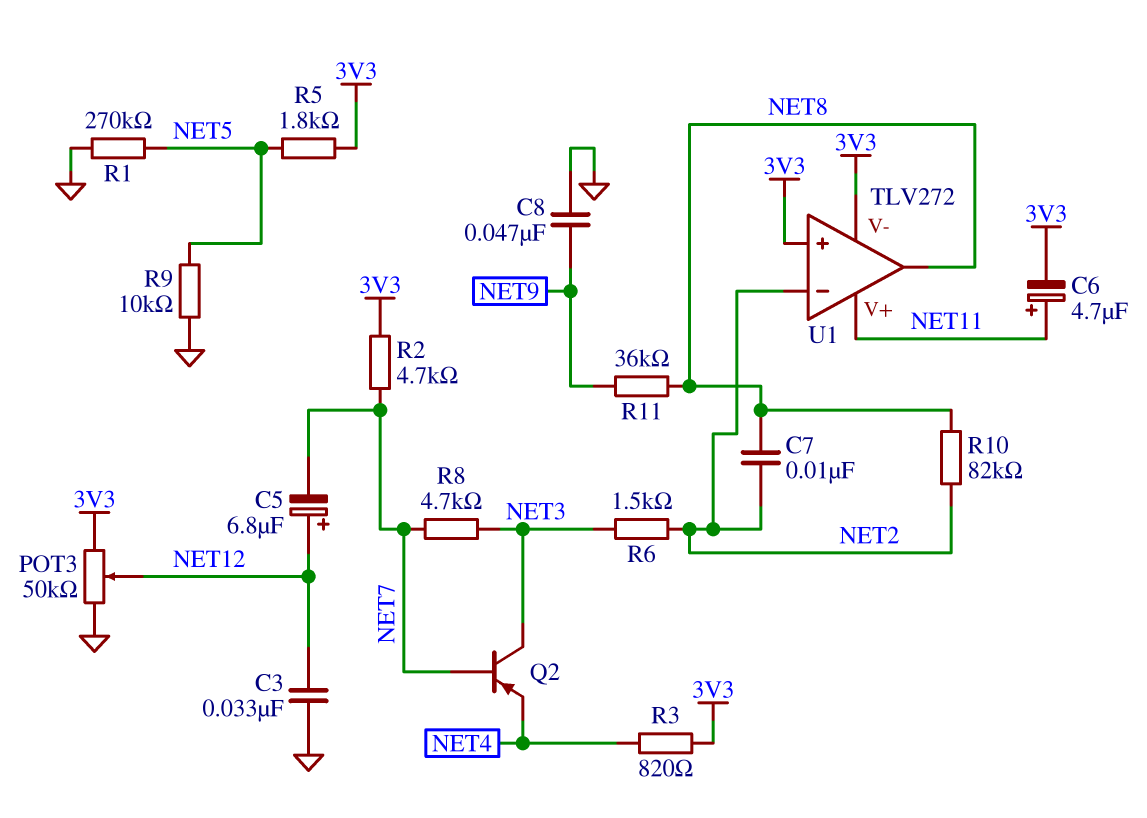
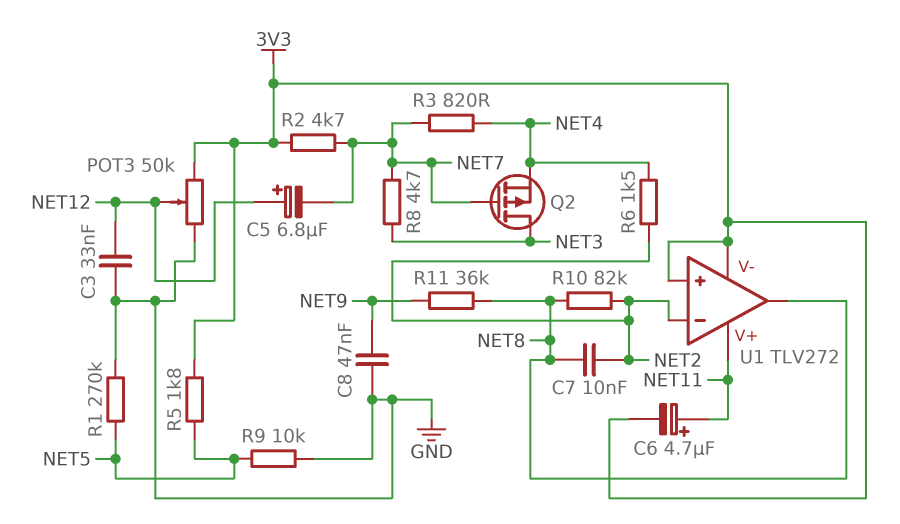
Q2: PNP (B NET7, C NET3, E NET4) -> PMOS (G NET7, D NET3, S NET4)
R3: 820 (3V3, NET4) -> 820 (NET4, NET7)
R6: 1.5k (NET2, NET3) -> 1.5k (NET2, NET4)

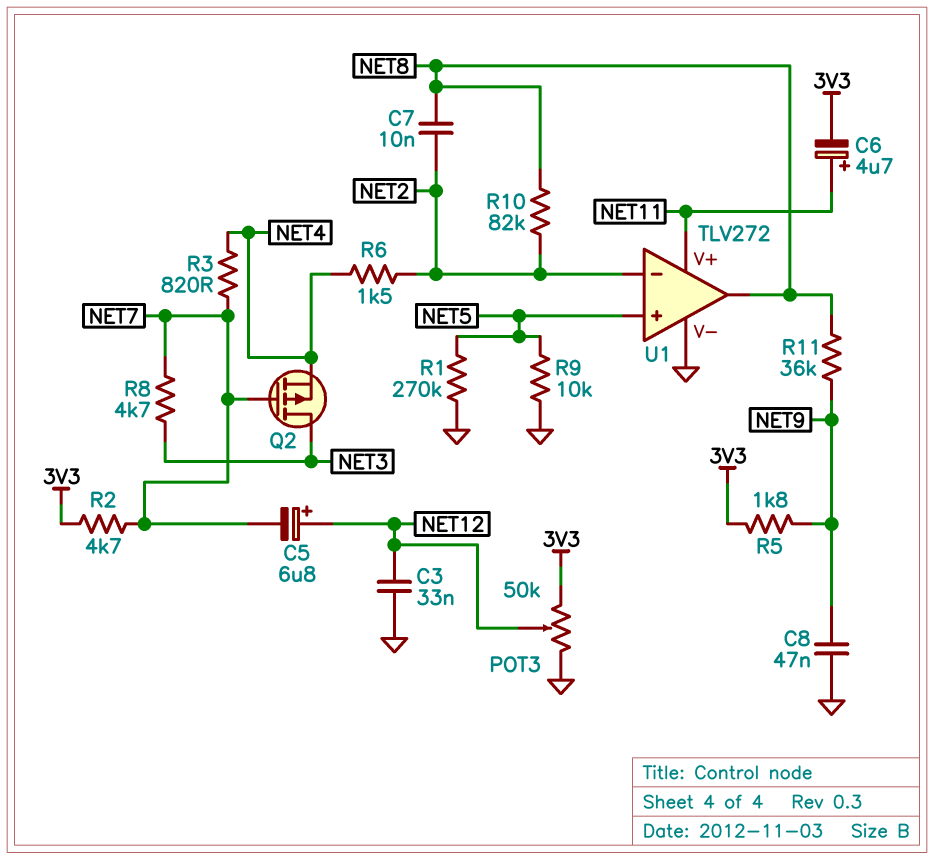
R5: 1.8k (3V3, NET5) -> 1.8k (3V3, NET9)
U1 pin V-: 3V3 -> GND
U1 pin in+: 3V3 -> NET5

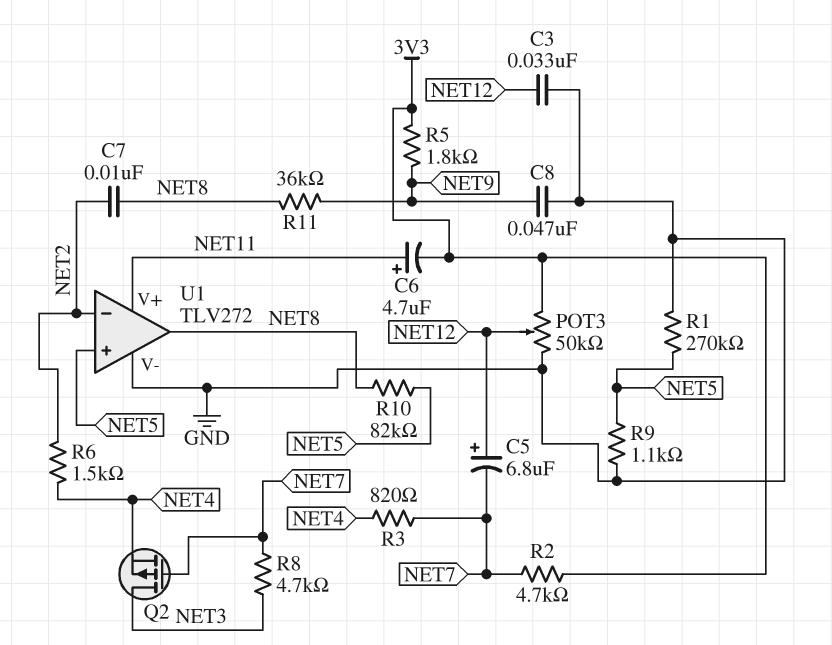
R9: 10k (GND, NET5) -> 1.1k (GND, NET5)
R10: 82k (NET2, NET8) -> 82k (NET5, NET8)

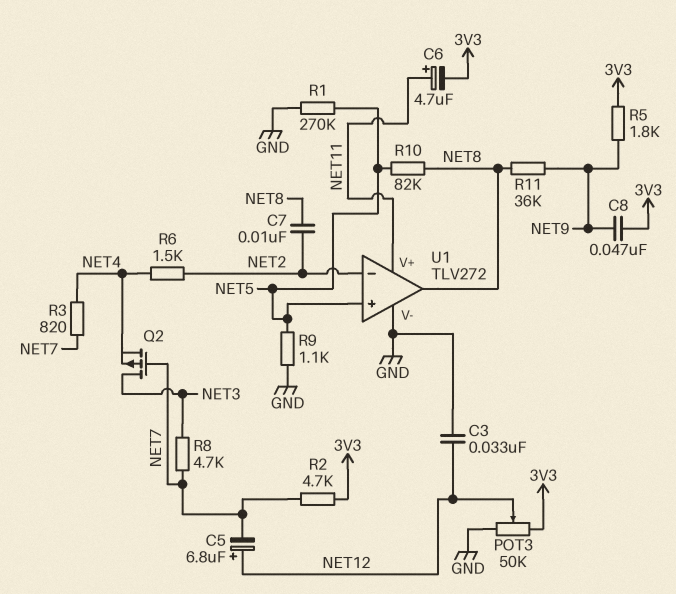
C8: 47nF (GND, NET9) -> 47nF (3V3, NET9)

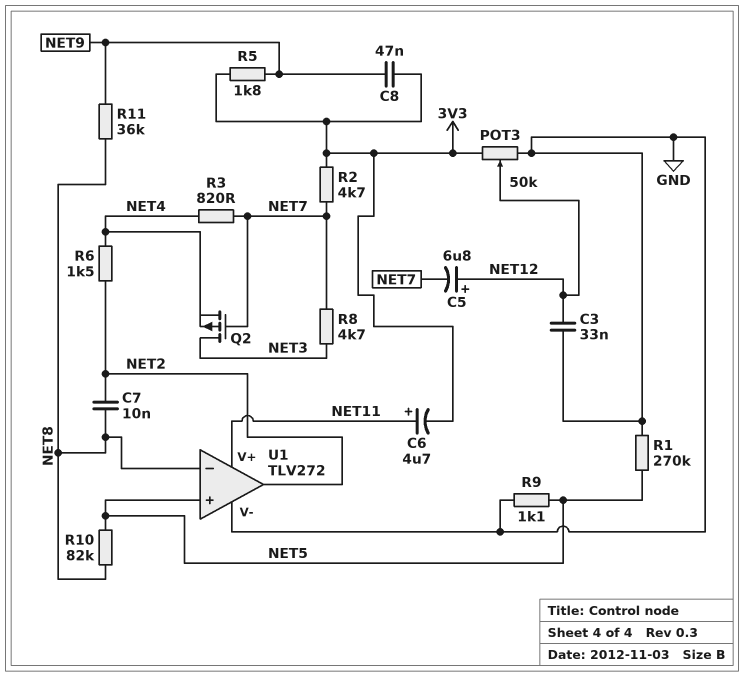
U1 pin in-: NET2 -> NET8
U1 pin out: NET8 -> NET2

